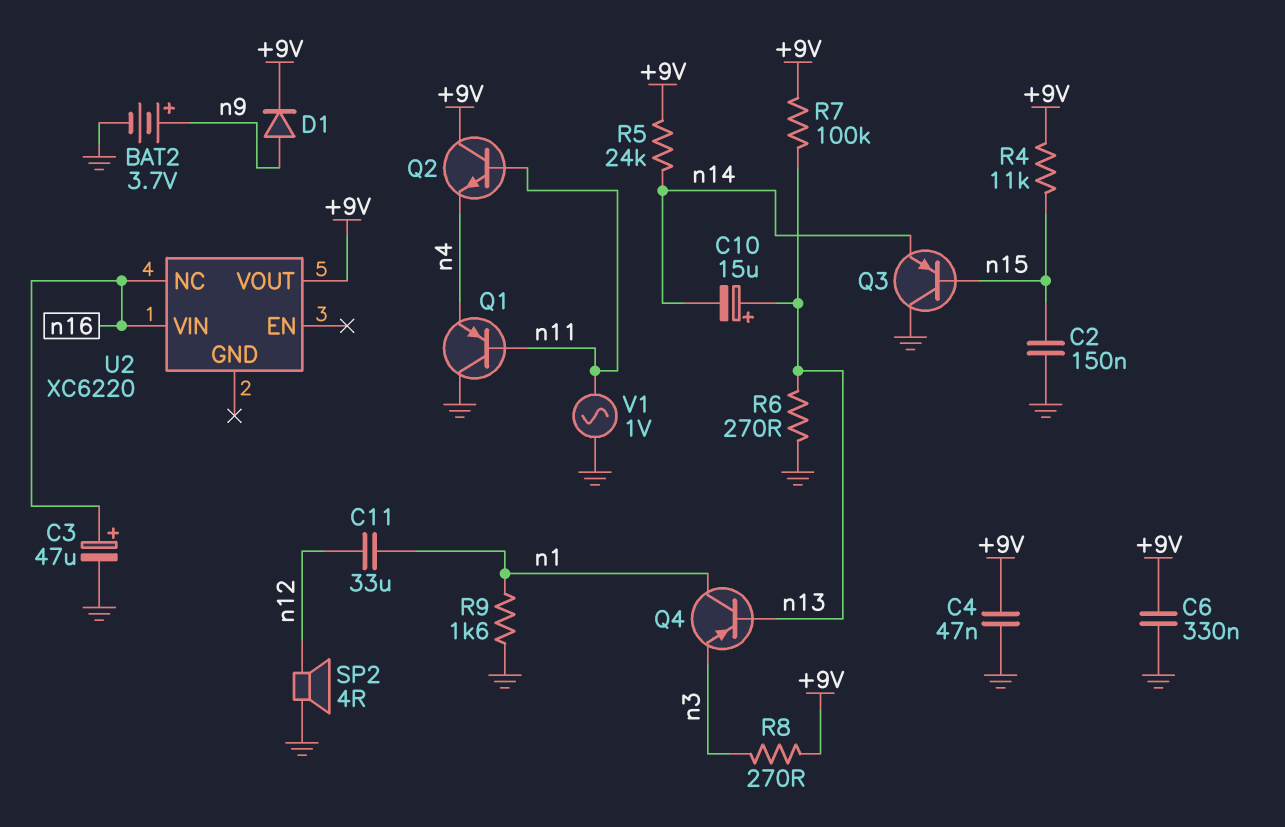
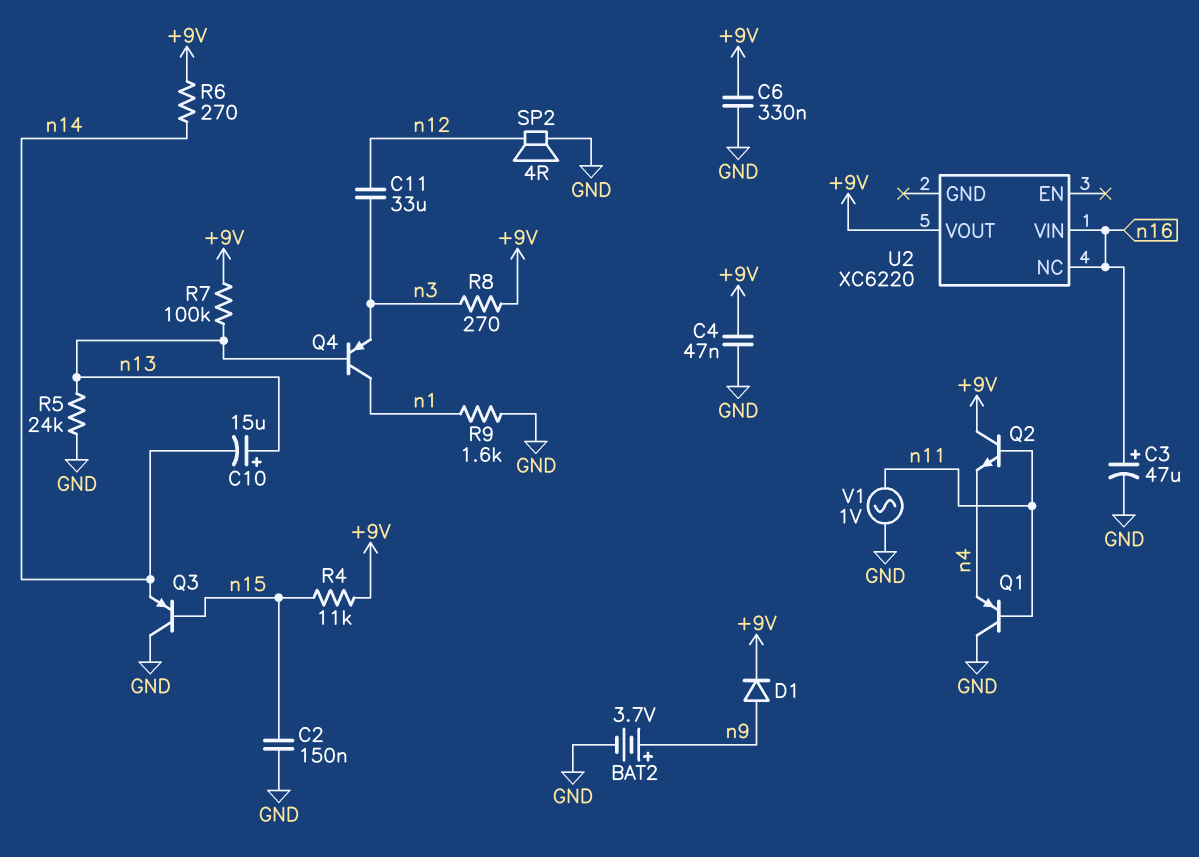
C11: 33uF (n1, n12) -> 33uF (n3, n12)
R5: 24k (+9V, n14) -> 24k (GND, n13)
R6: 270 (GND, n13) -> 270 (+9V, n14)

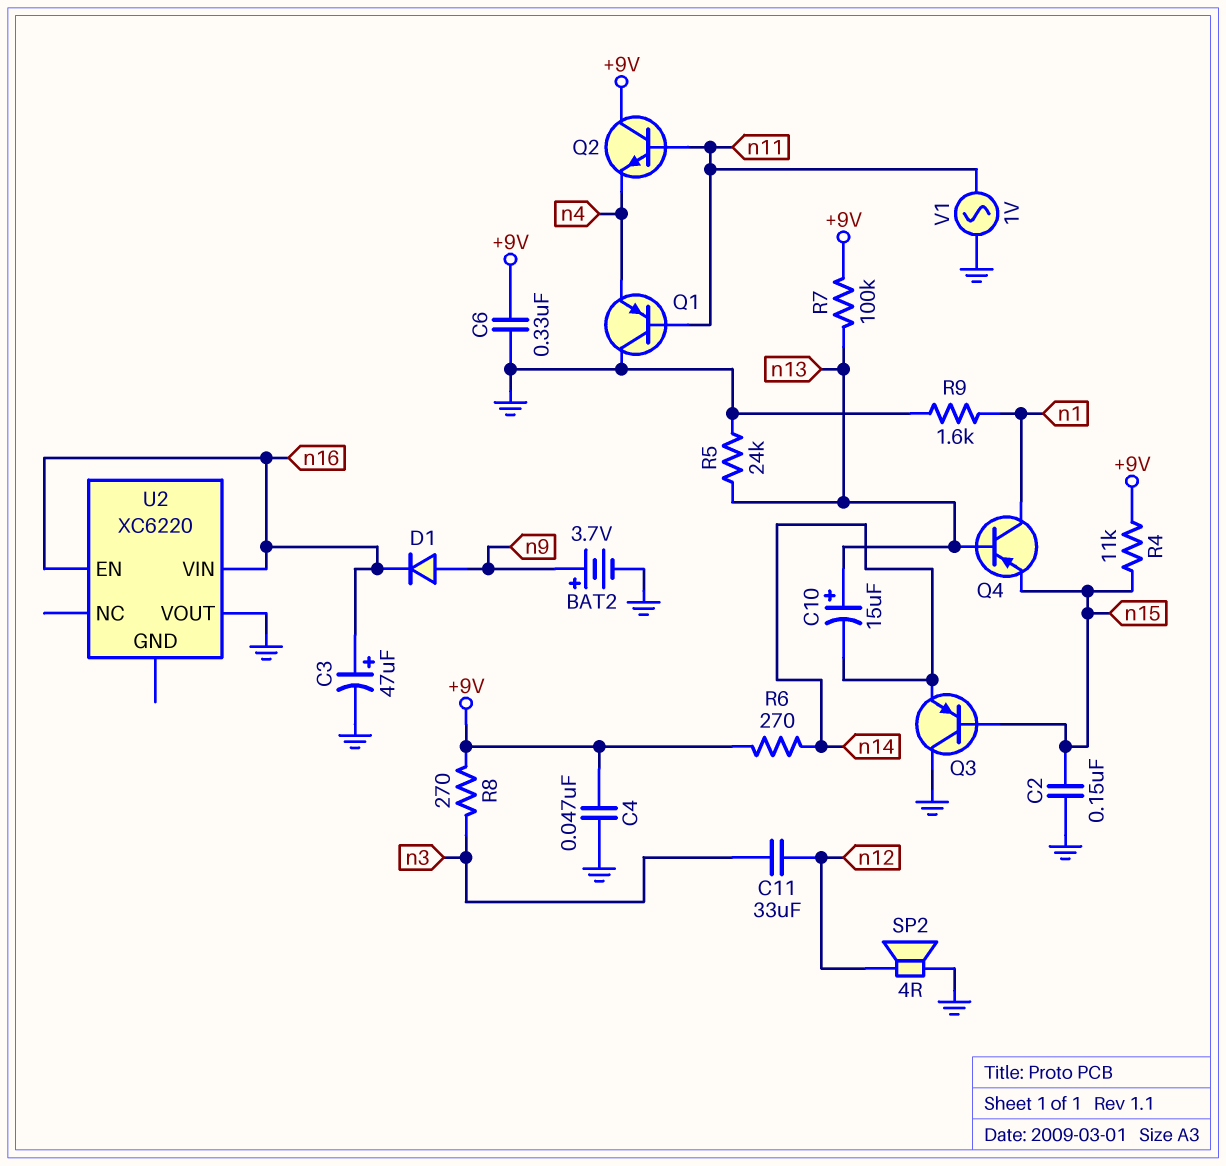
D1: diode (A n9, K +9V) -> diode (A n9, K n16)
Q4: PNP (B n13, C n1, E n3) -> PNP (B n13, C n1, E n15)
U2 pin EN: none -> n16
U2 pin NC: n16 -> none
U2 pin VOUT: +9V -> GND

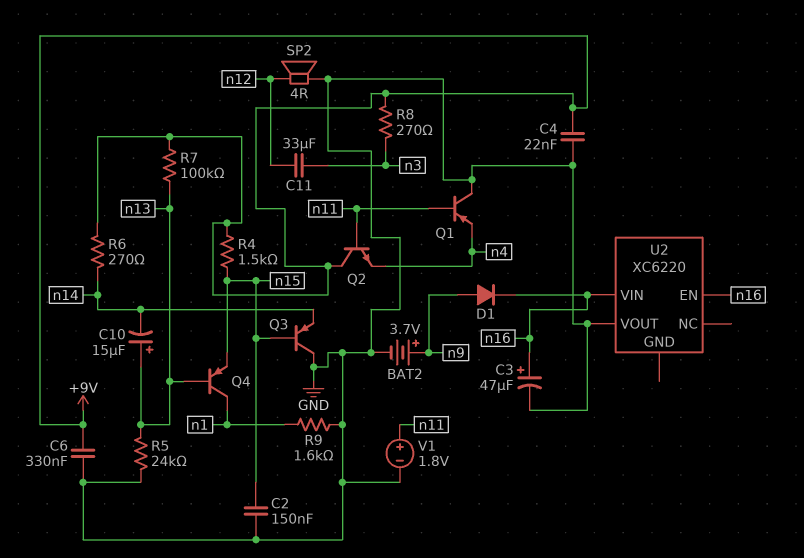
C4: 47nF (+9V, GND) -> 22nF (+9V, GND)
R4: 11k (+9V, n15) -> 1.5k (+9V, n15)
V1: AC 1V (GND, n11) -> 1.8V (plus n11, minus GND)

